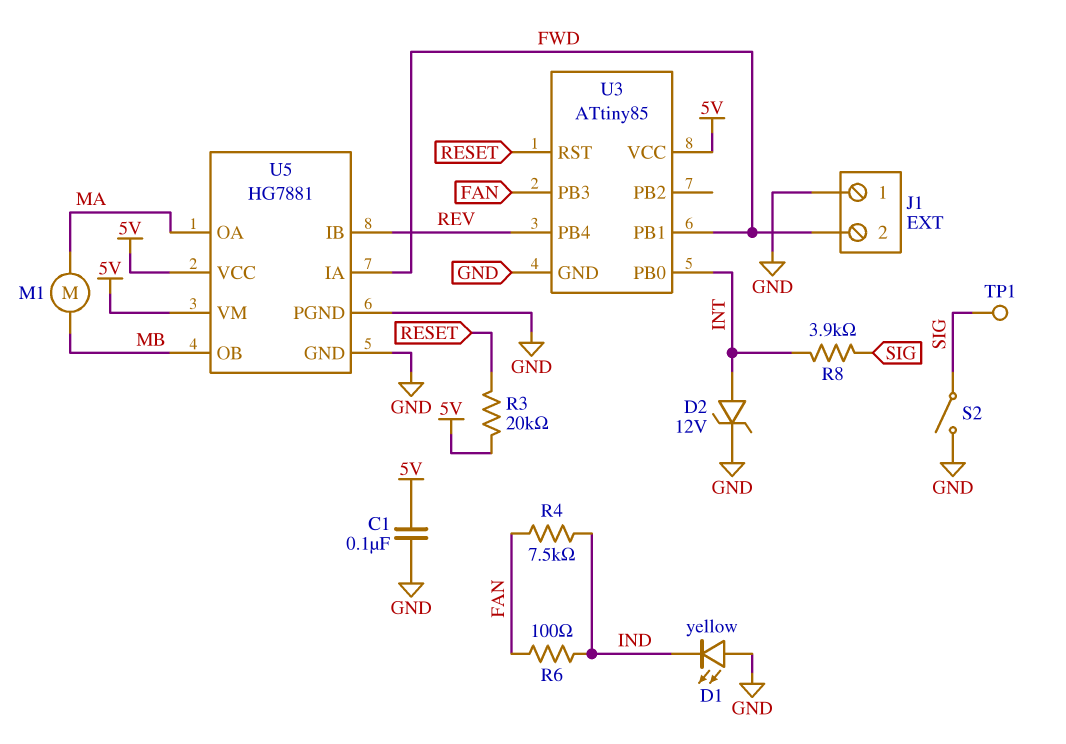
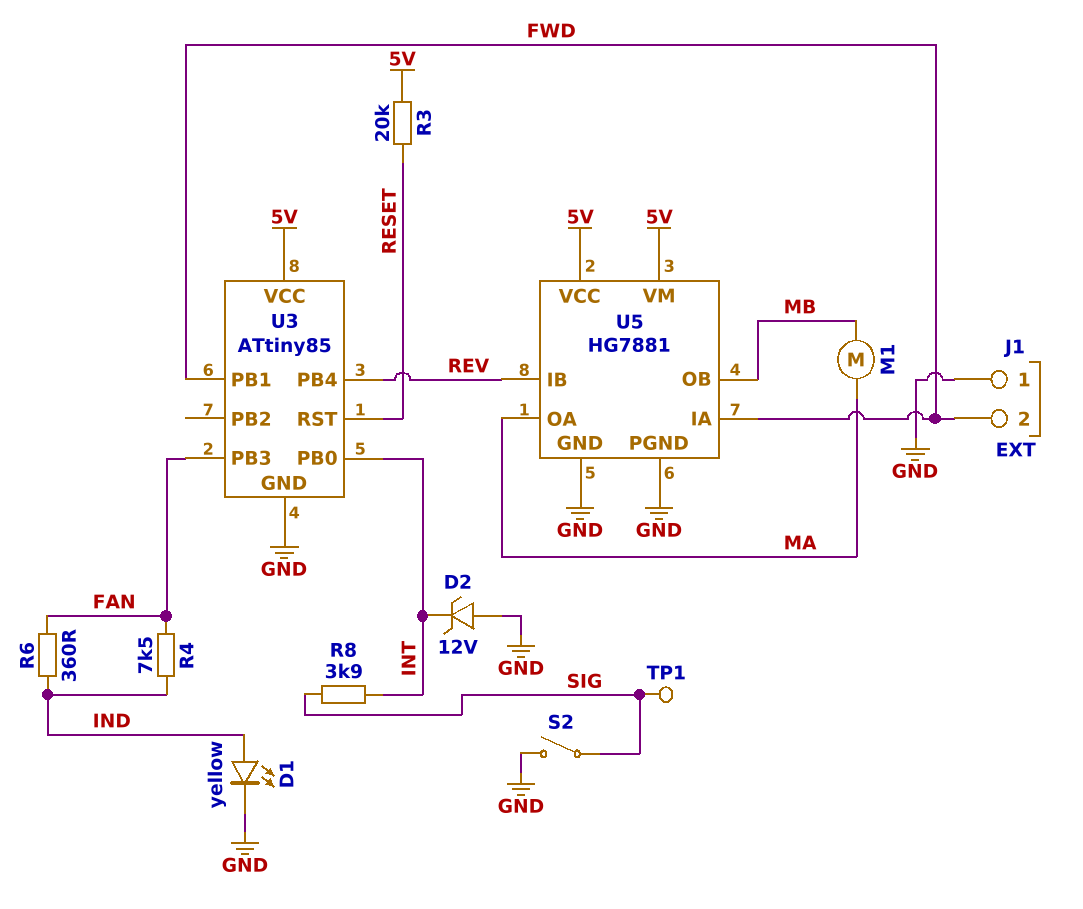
C1: 100nF (5V, GND) -> none
D1: LED yellow (A GND, K IND) -> LED yellow (A IND, K GND)
D2: zener 12V (A INT, K GND) -> zener 12V (A GND, K INT)
R6: 100 (FAN, IND) -> 360 (FAN, IND)

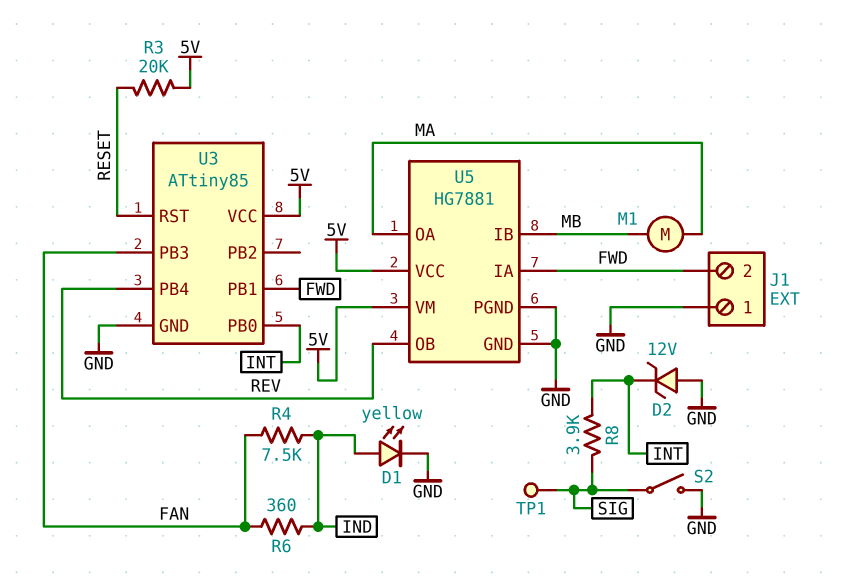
U5 pin IB: REV -> MB
U5 pin OB: MB -> REV

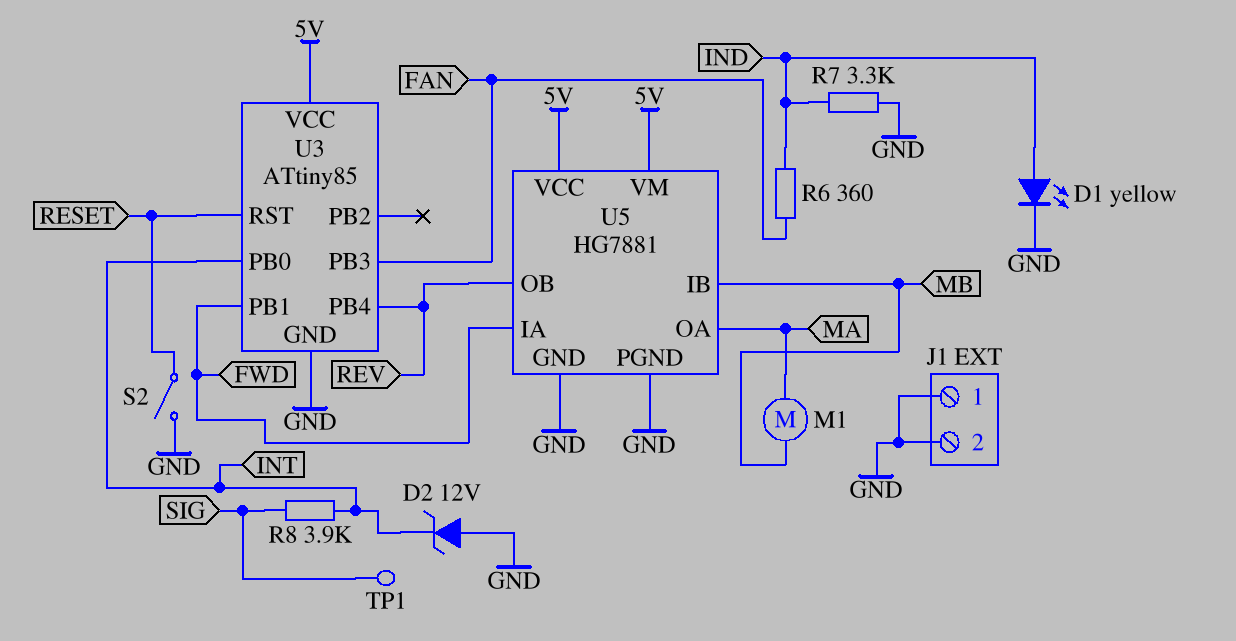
J1 pin 2: FWD -> GND
R3: 20k (5V, RESET) -> none
R4: 7.5k (FAN, IND) -> none
R7: none -> 3.3k (GND, IND)
S2: switch (GND, SIG) -> switch (GND, RESET)

